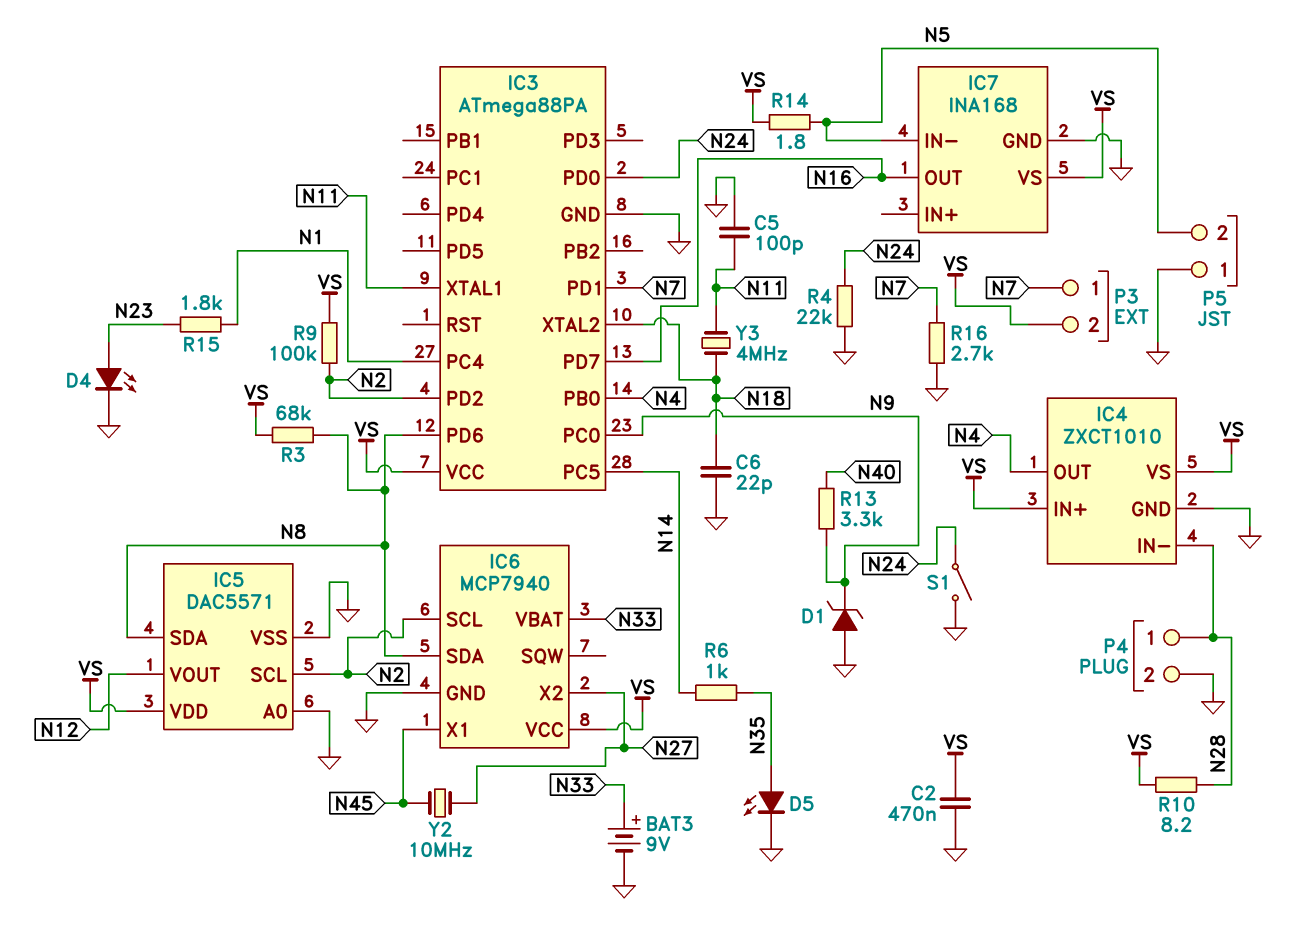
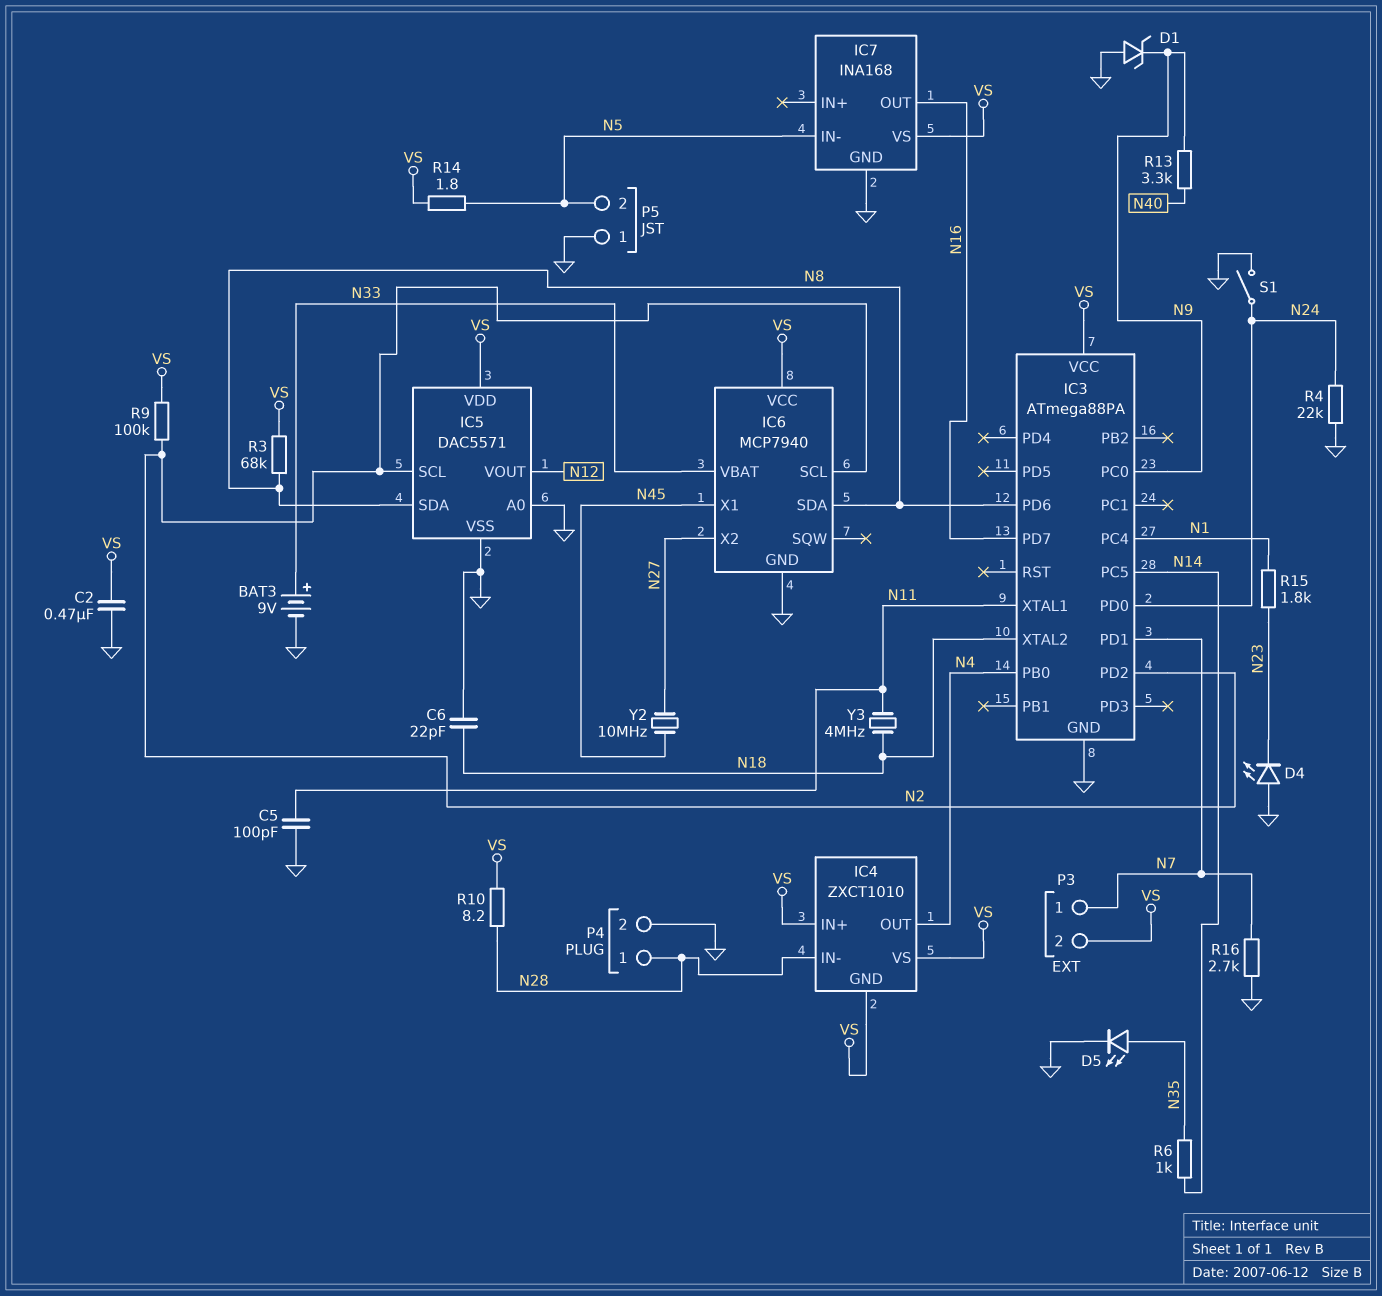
D4: LED (A N23, K GND) -> LED (A GND, K N23)
IC4 pin GND: GND -> VS

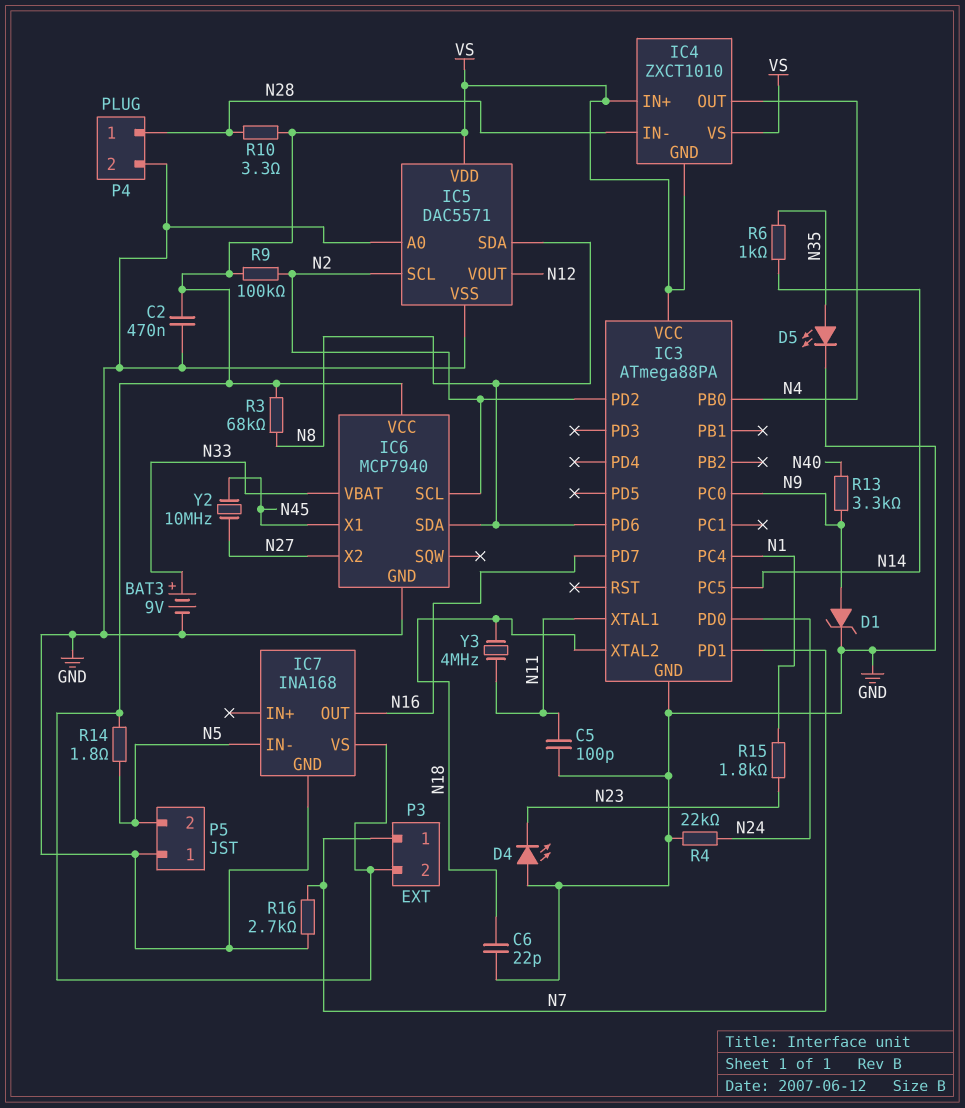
D1: zener (A GND, K N9) -> zener (A N9, K GND)
R10: 8.2 (N28, VS) -> 3.3 (N28, VS)
S1: switch (GND, N24) -> none

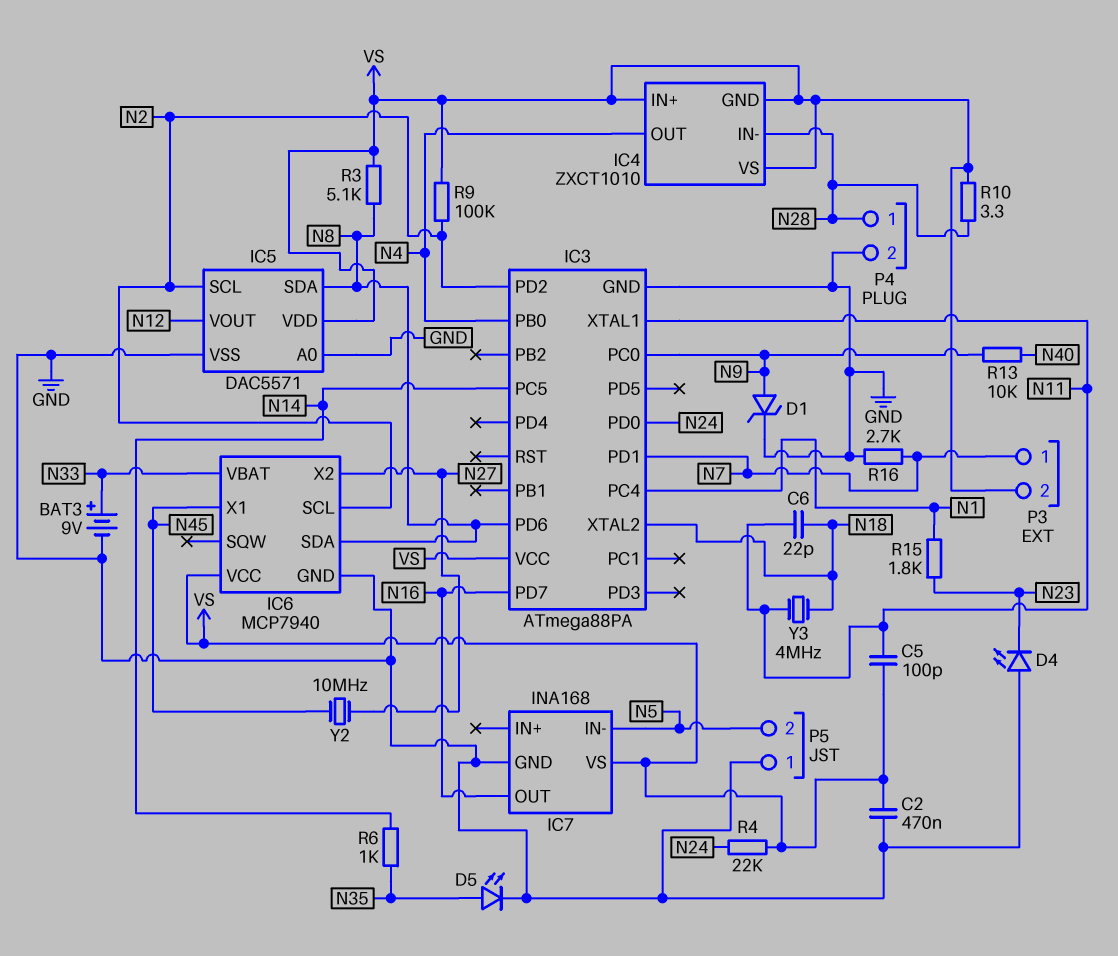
C5: 100pF (GND, N11) -> 100pF (N11, VS)
C6: 22pF (GND, N18) -> 22pF (N11, N18)
R3: 68k (N8, VS) -> 5.1k (N8, VS)
R4: 22k (GND, N24) -> 22k (N24, VS)
R13: 3.3k (N9, N40) -> 10k (N9, N40)
R14: 1.8 (N5, VS) -> none

